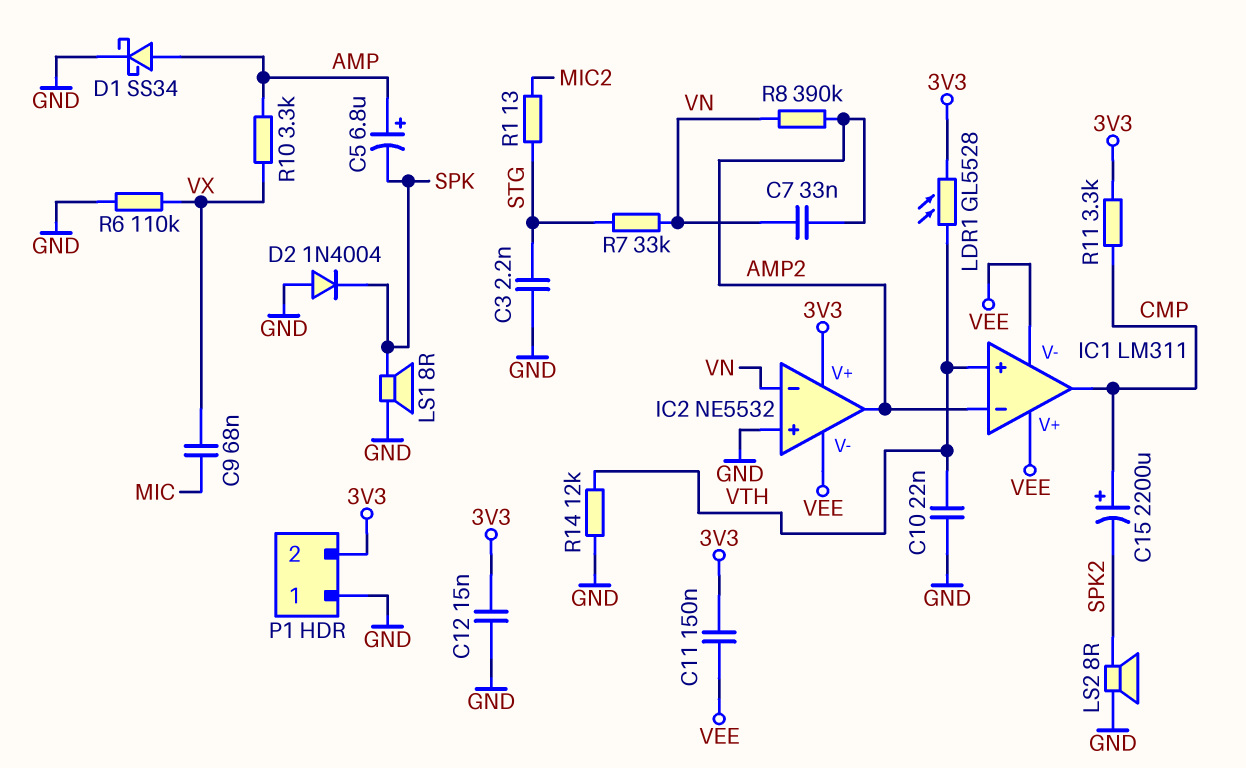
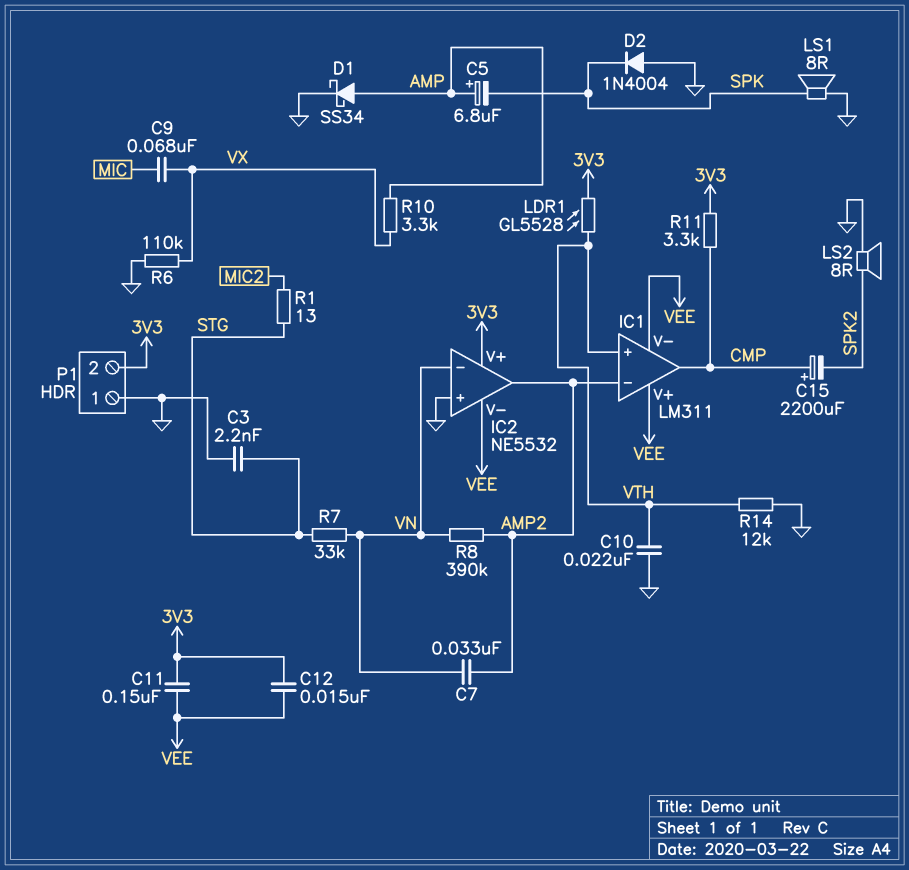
C12: 15nF (3V3, GND) -> 15nF (3V3, VEE)

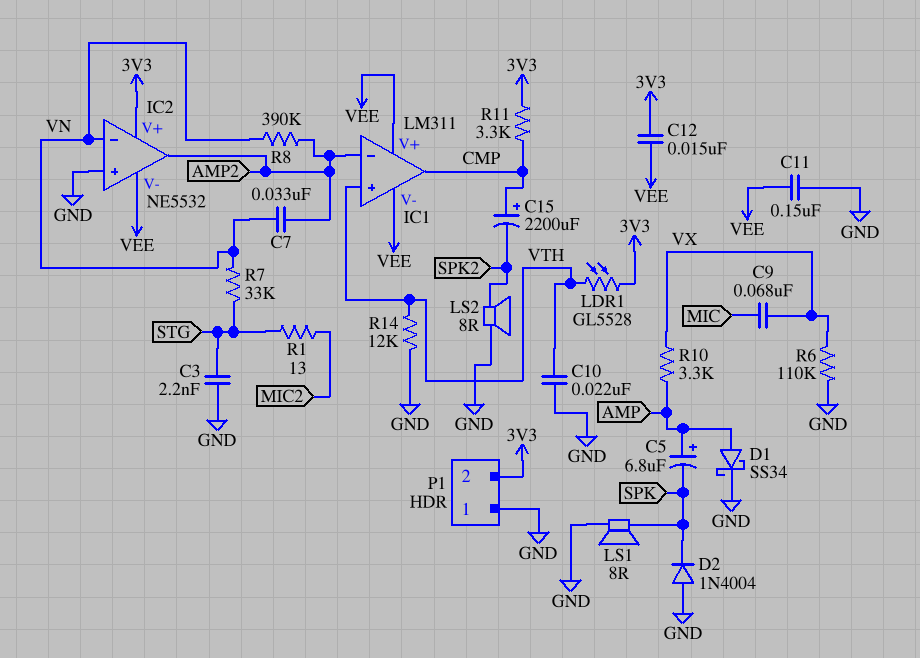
C11: 150nF (3V3, VEE) -> 150nF (GND, VEE)

